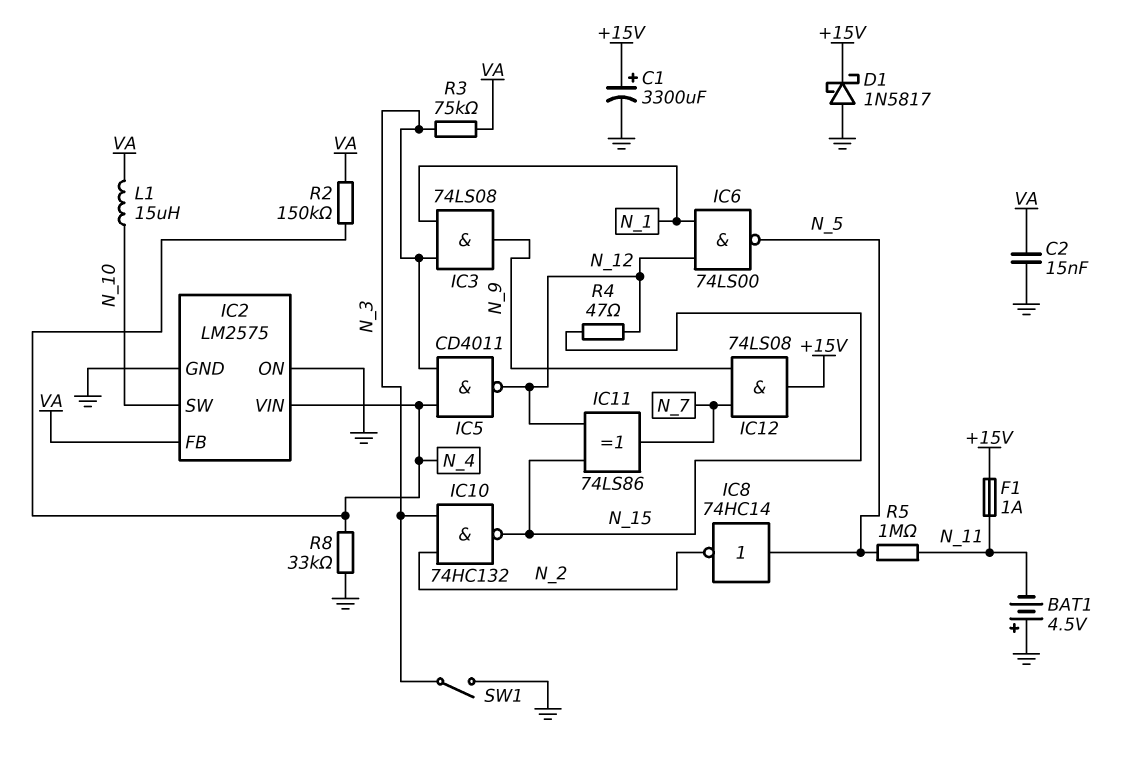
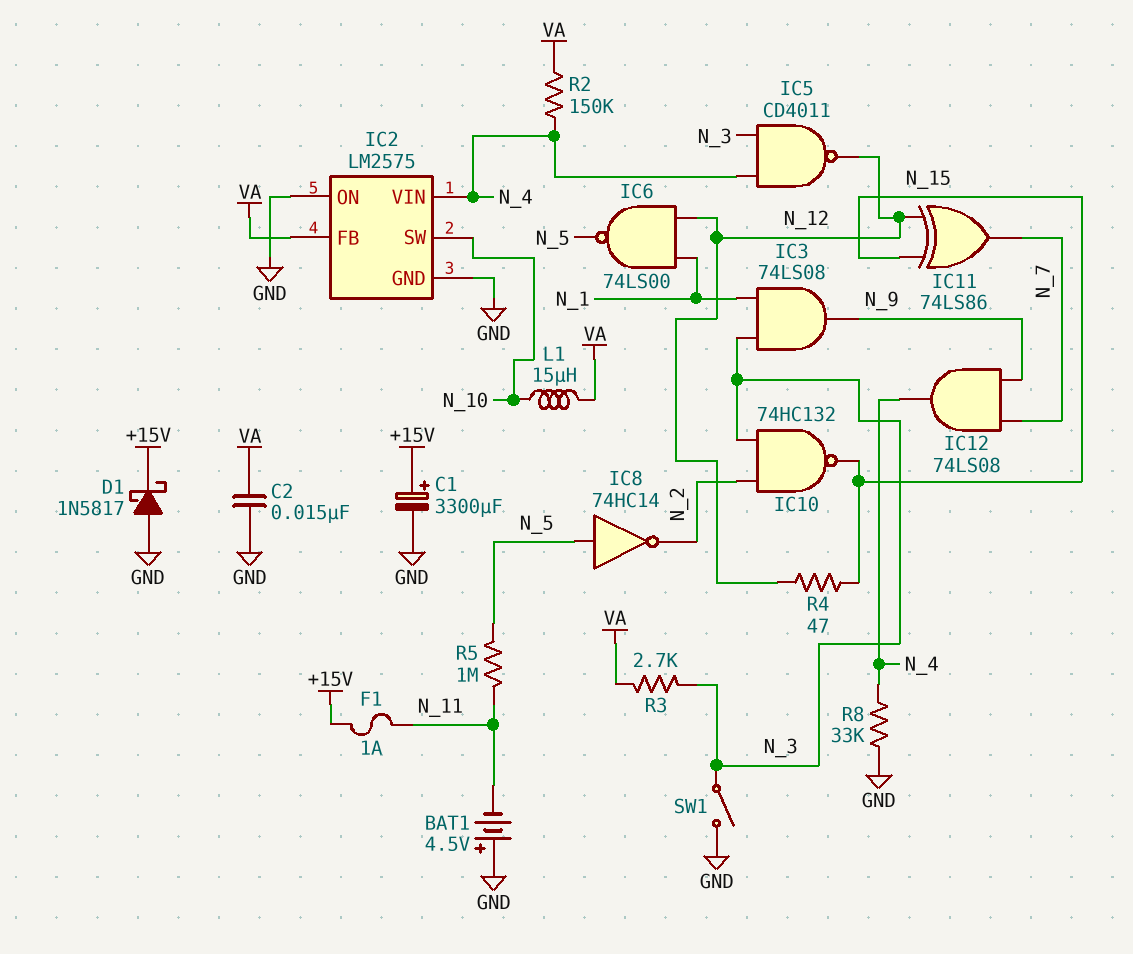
IC12: AND 74LS08 (in N_7, in N_9, out +15V) -> AND 74LS08 (in N_7, in N_9, out N_4)
R3: 75k (N_3, VA) -> 2.7k (N_3, VA)

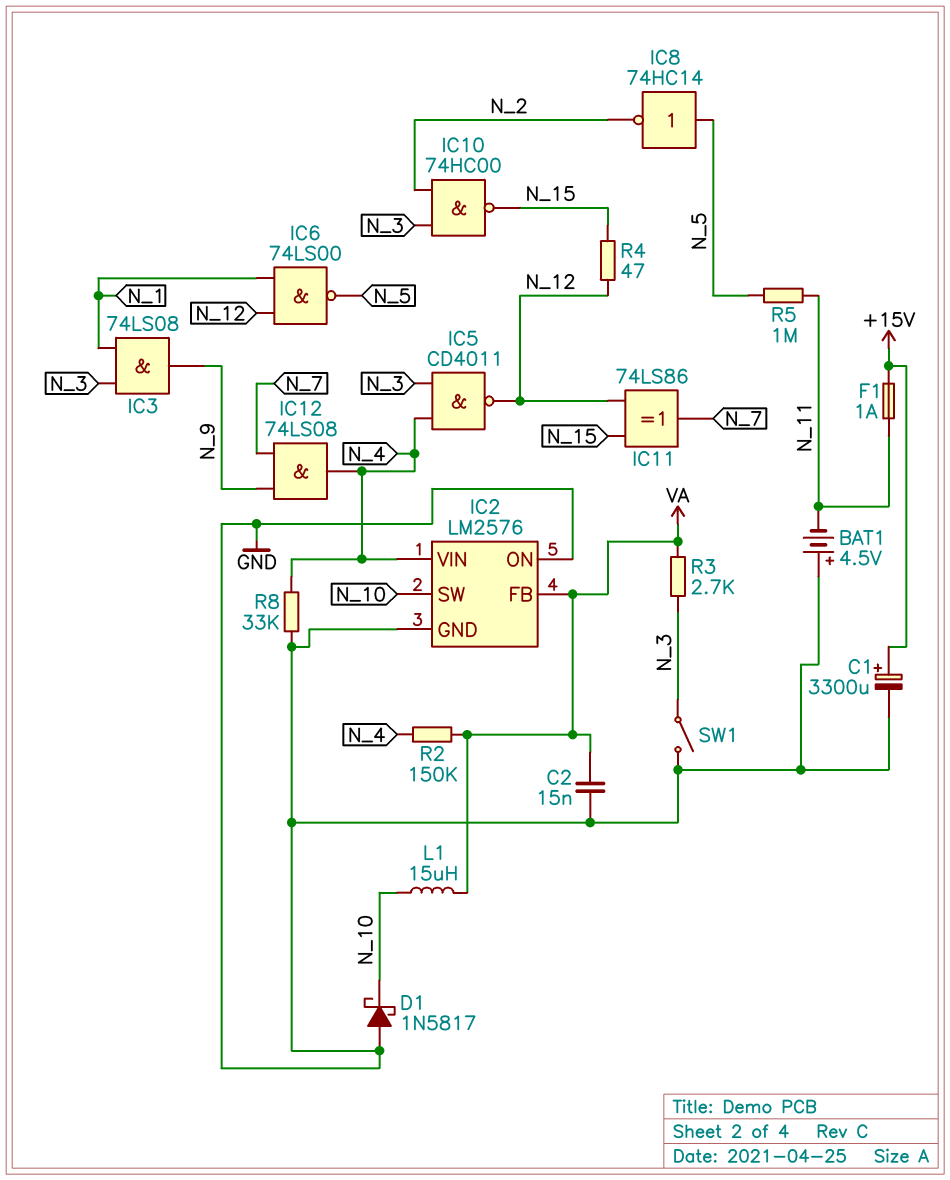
D1: schottky 1N5817 (A GND, K +15V) -> schottky 1N5817 (A GND, K N_10)
IC2: LM2575 -> LM2576
IC10: NAND 74HC132 (in N_2, in N_3, out N_15) -> NAND 74HC00 (in N_2, in N_3, out N_15)

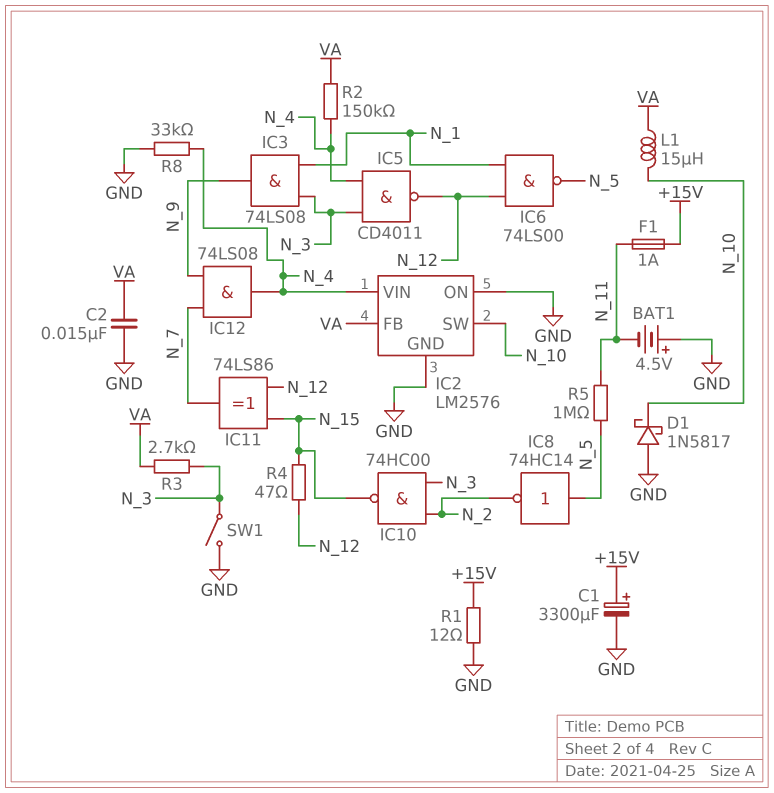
R1: none -> 12 (+15V, GND)

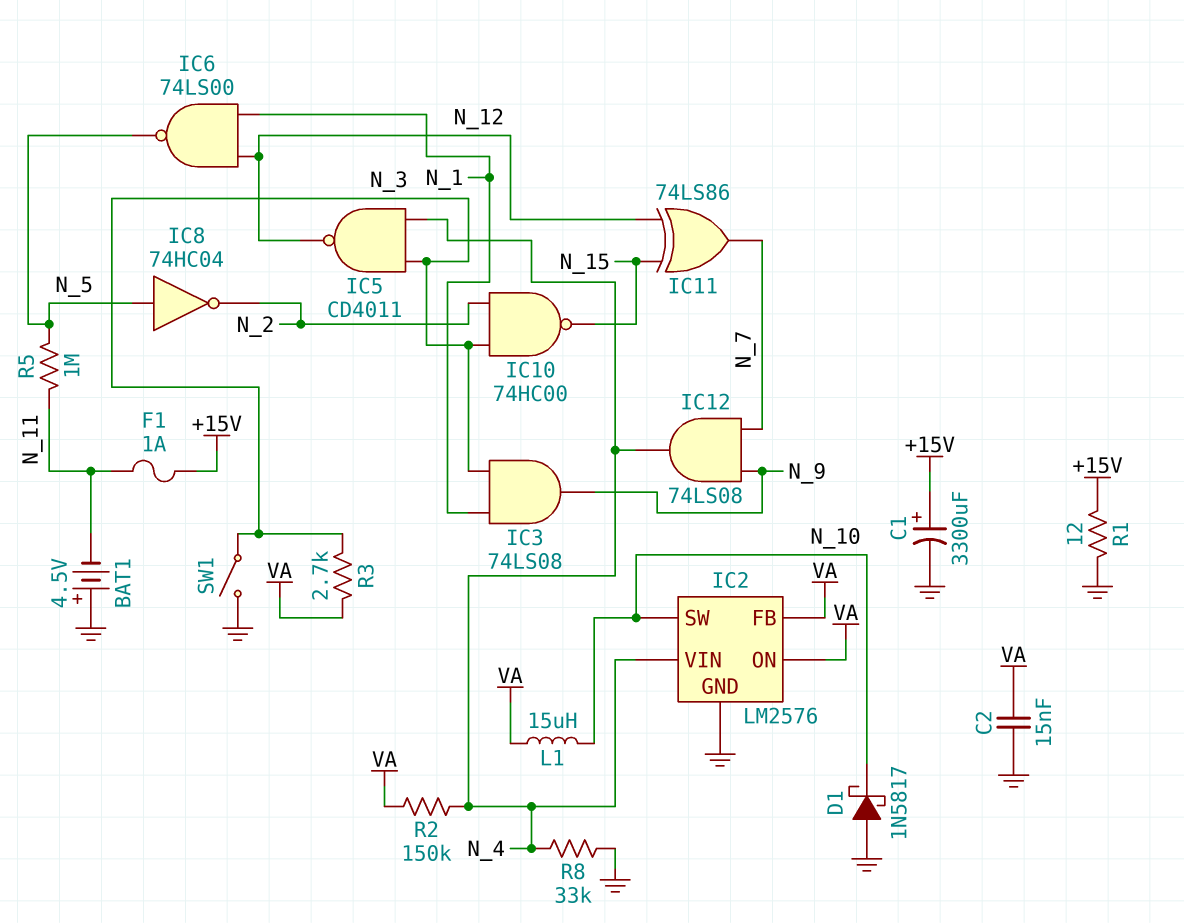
IC2 pin ON: GND -> VA
IC8: NOT 74HC14 (in N_5, out N_2) -> NOT 74HC04 (in N_5, out N_2)
R4: 47 (N_12, N_15) -> none

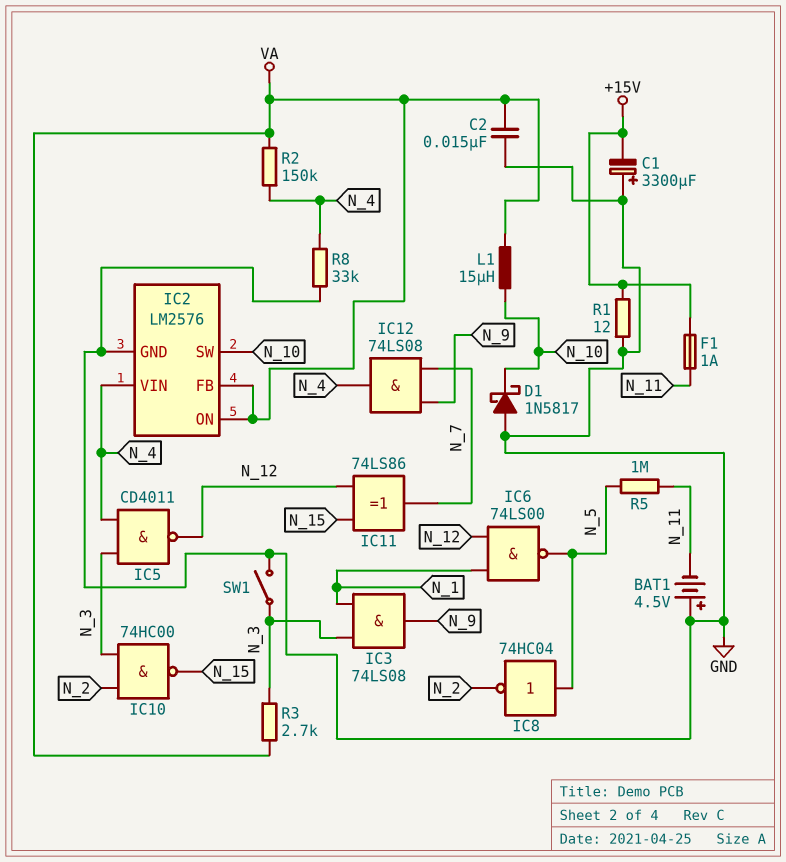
C1: 3300uF (plus +15V, minus GND) -> 3300uF (plus GND, minus +15V)

